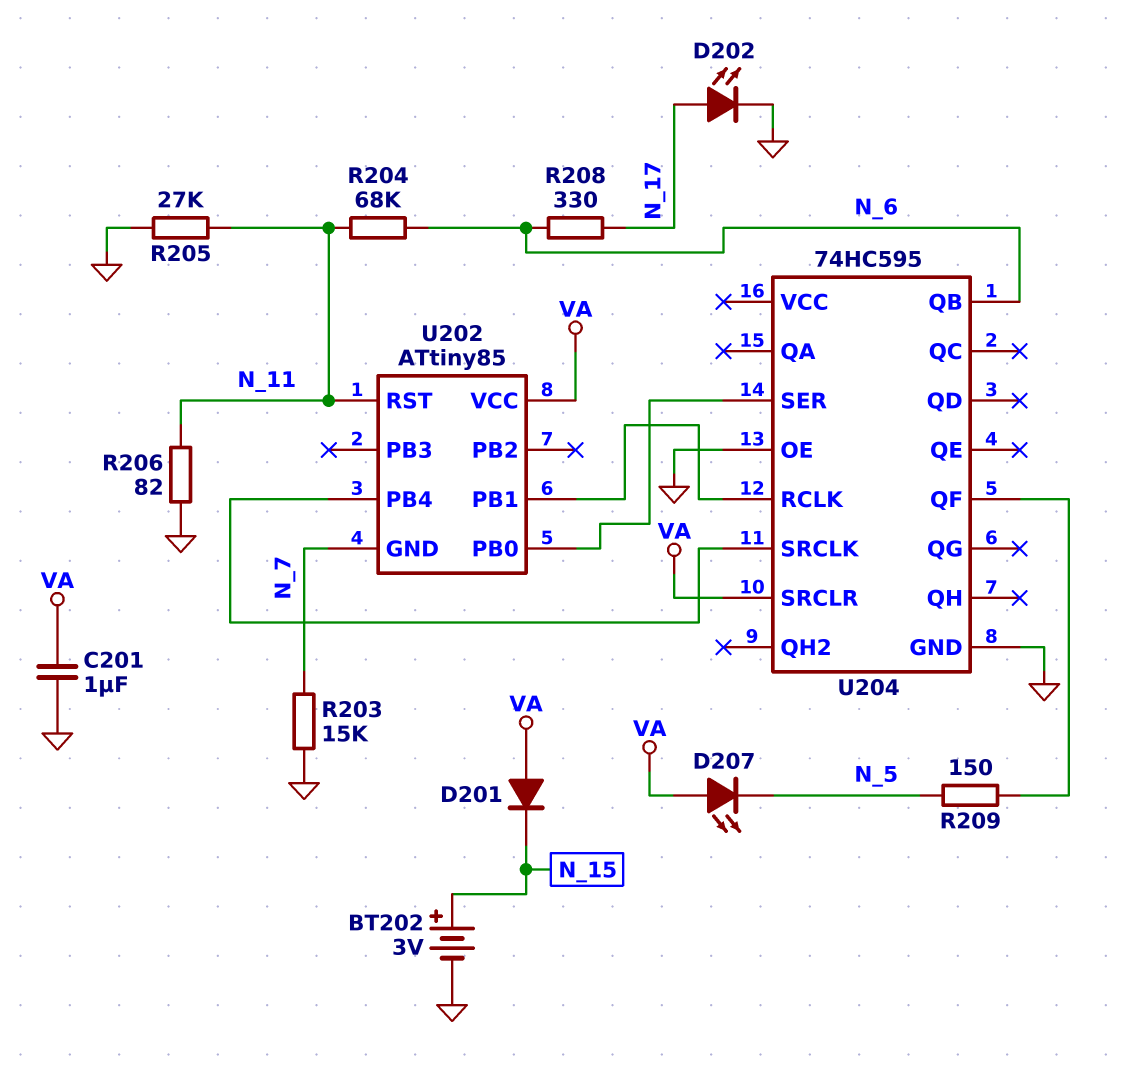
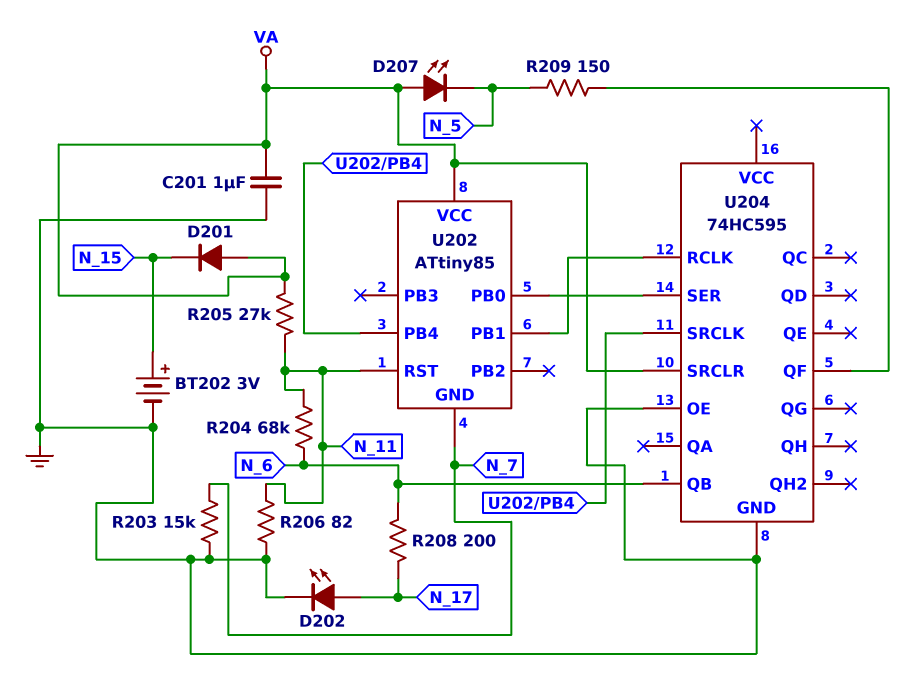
R205: 27k (GND, N_11) -> 27k (N_11, VA)
R208: 330 (N_6, N_17) -> 200 (N_6, N_17)

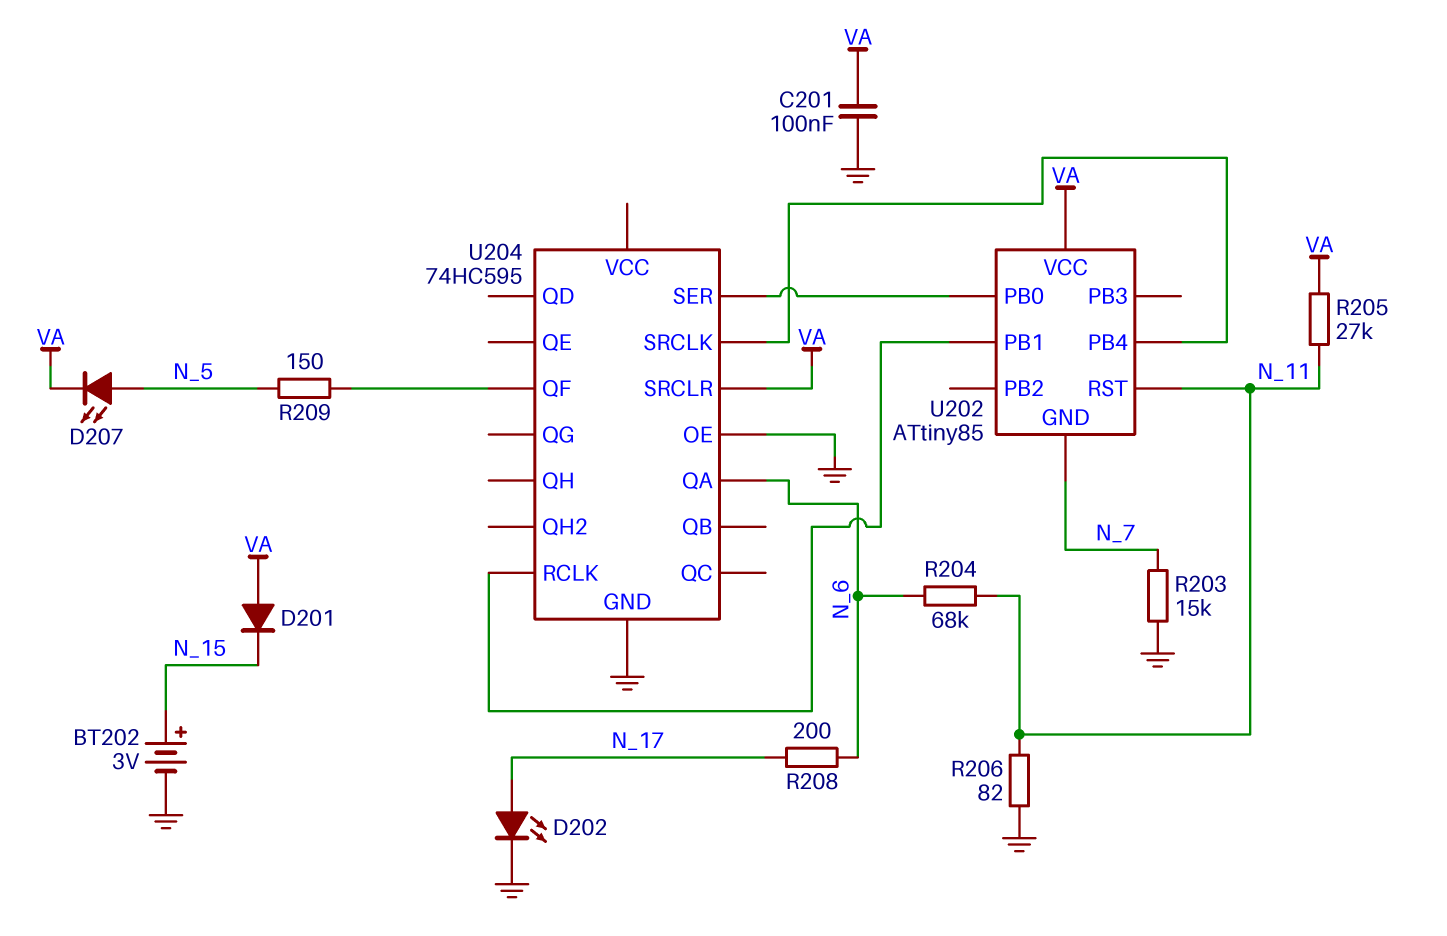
C201: 1uF (GND, VA) -> 100nF (GND, VA)
D207: LED (A VA, K N_5) -> LED (A N_5, K VA)
U204 pin QA: none -> N_6
U204 pin QB: N_6 -> none

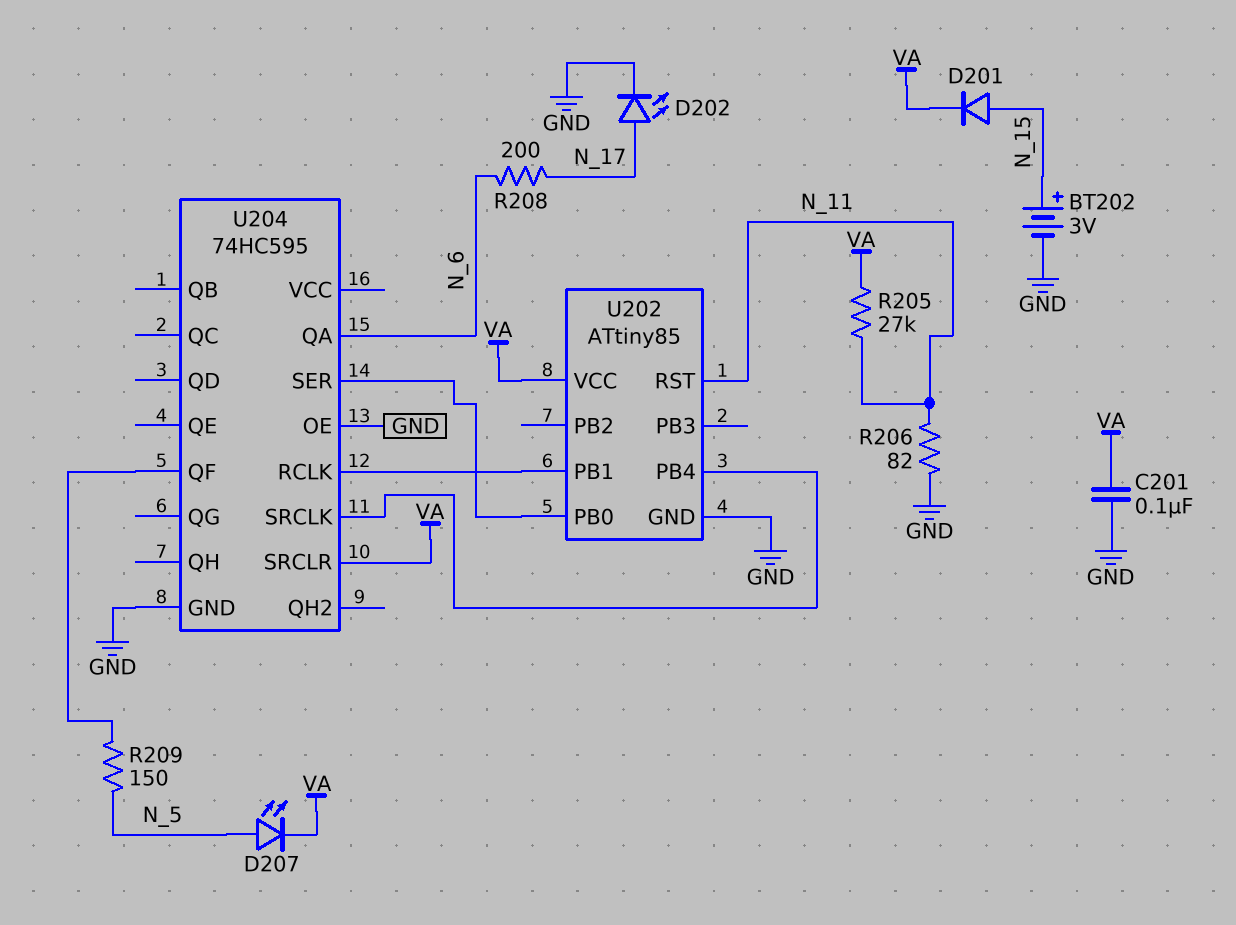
D201: diode (A VA, K N_15) -> diode (A N_15, K VA)
R203: 15k (GND, N_7) -> none
R204: 68k (N_6, N_11) -> none
U202 pin GND: N_7 -> GND

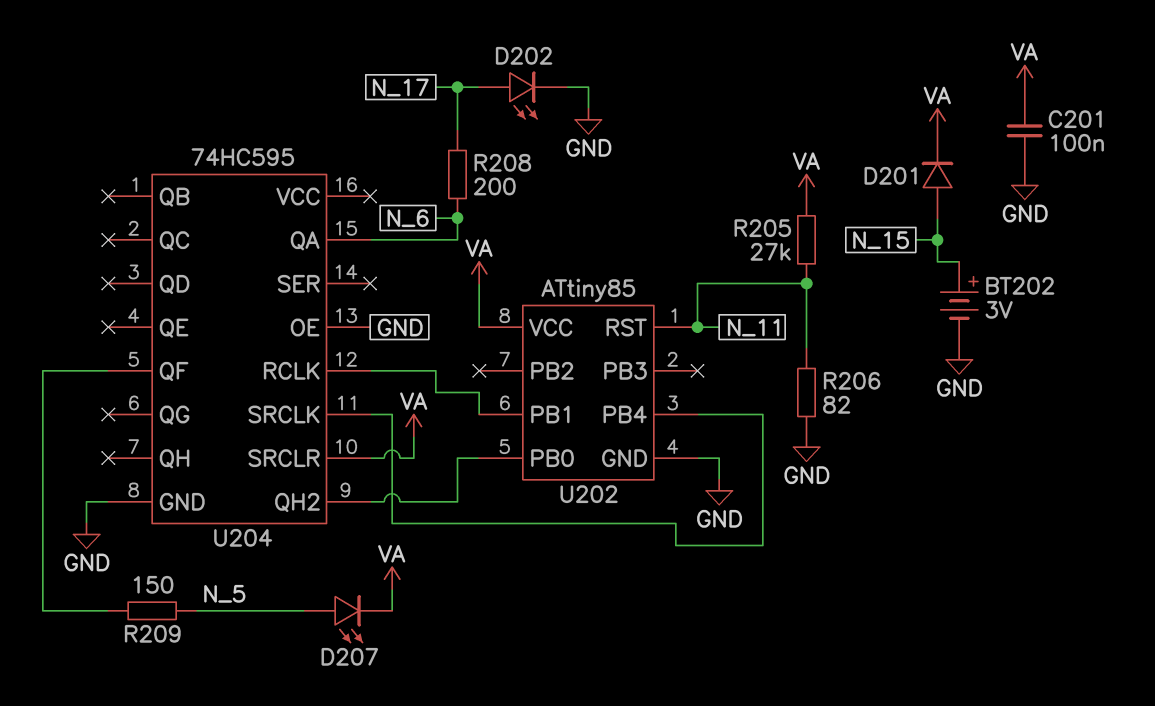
U204 pin QH2: none -> U202/PB0
U204 pin SER: U202/PB0 -> none

